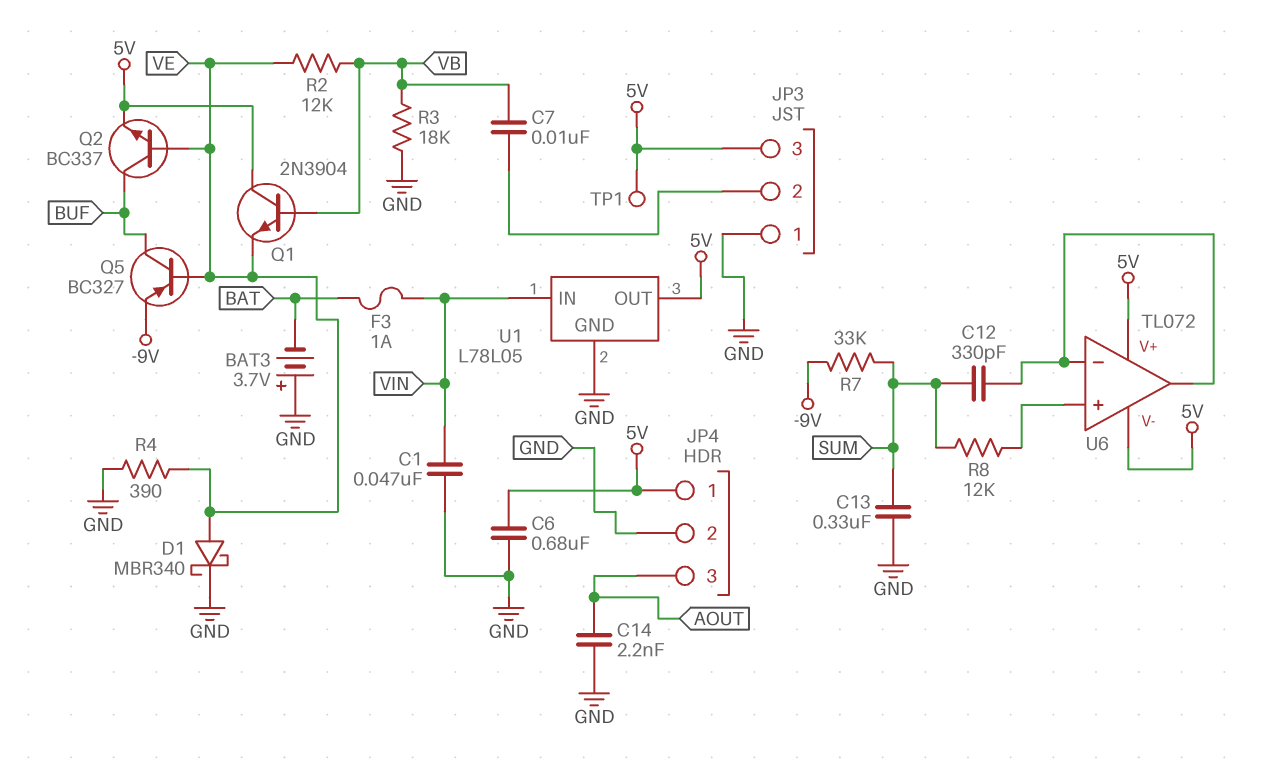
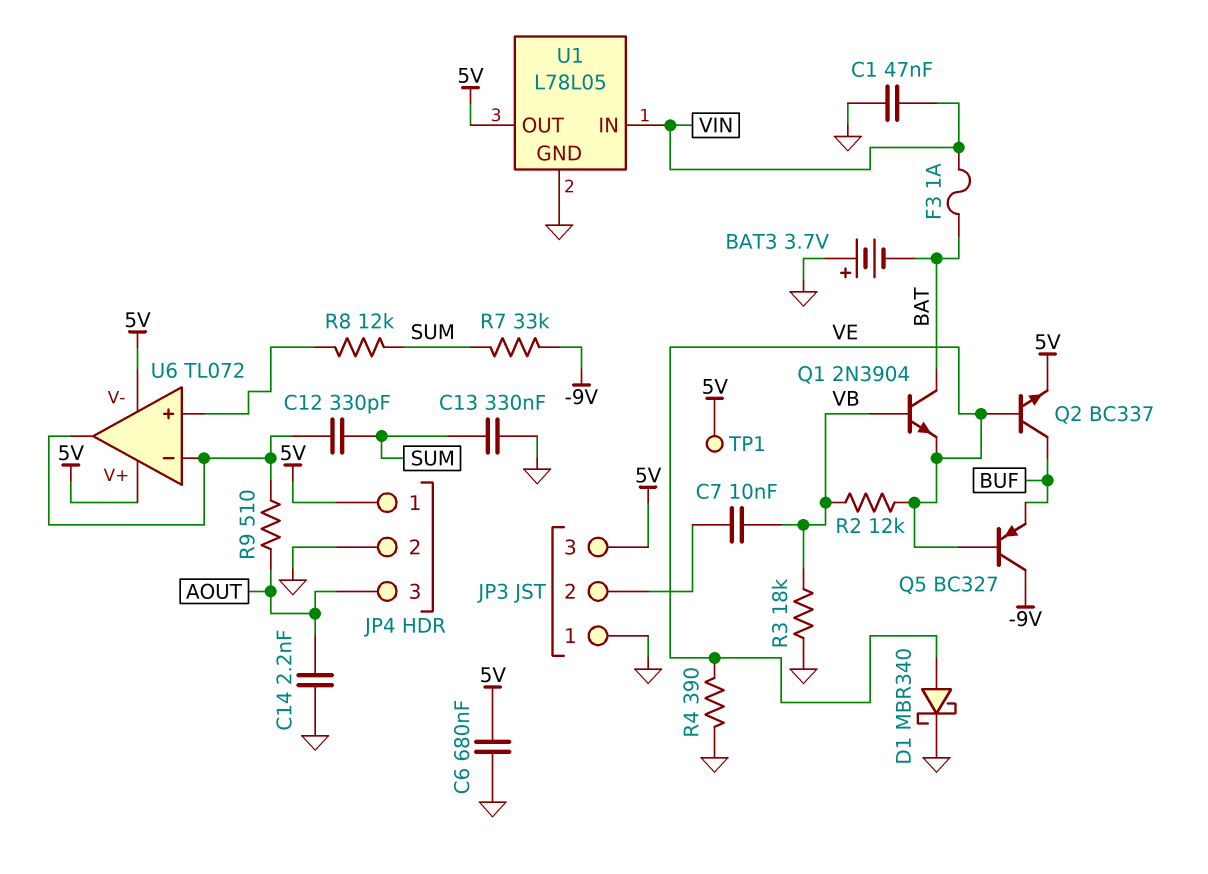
Q1: NPN 2N3904 (B VB, C 5V, E VE) -> NPN 2N3904 (B VB, C BAT, E VE)
Q5: PNP BC327 (B VE, C BUF, E -9V) -> PNP BC327 (B VE, C -9V, E BUF)
R9: none -> 510 (AOUT, U6/in-)

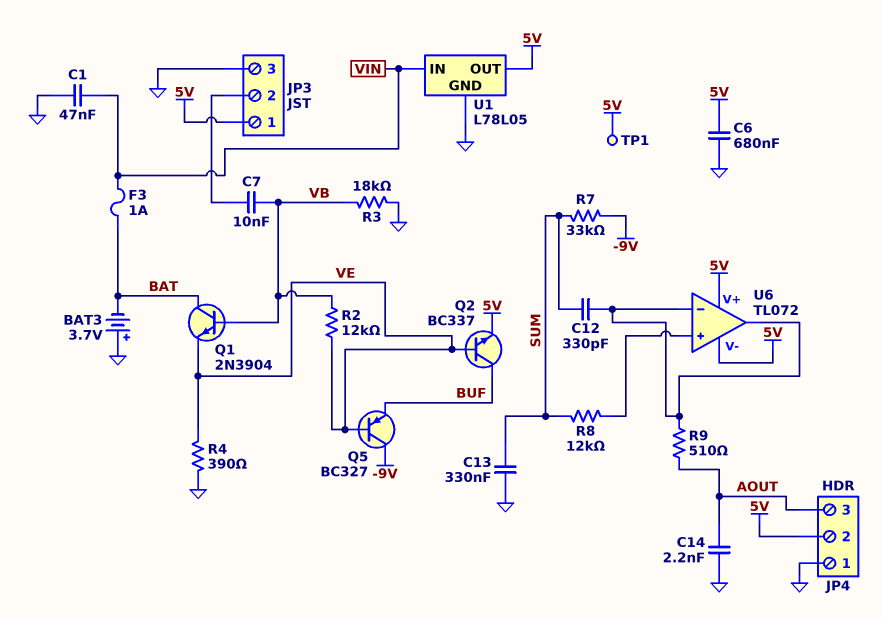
D1: schottky MBR340 (A VE, K GND) -> none
JP3 pin 1: GND -> 5V
JP3 pin 3: 5V -> GND
JP4 pin 1: 5V -> GND
JP4 pin 2: GND -> 5V

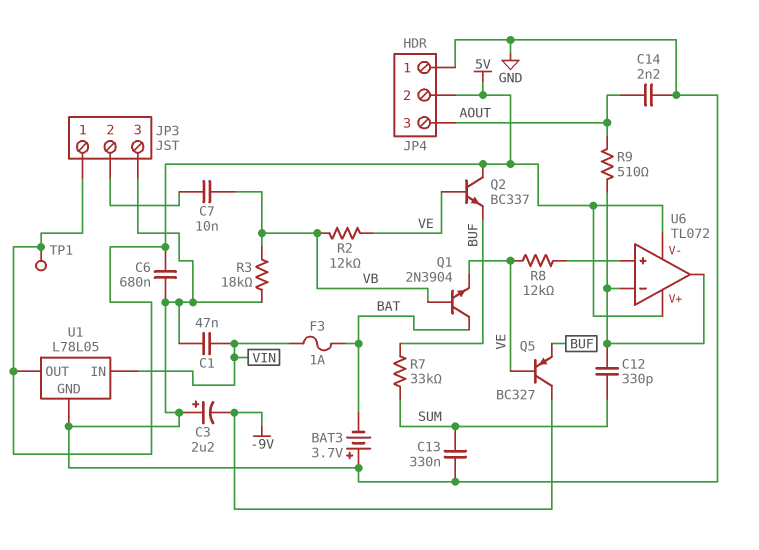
C3: none -> 2.2uF (plus GND, minus -9V)
Q2: NPN BC337 (B VE, C BUF, E 5V) -> NPN BC337 (B VE, C 5V, E BUF)
R4: 390 (GND, VE) -> none
R7: 33k (-9V, SUM) -> 33k (BUF, SUM)
R8: 12k (SUM, U6/in+) -> 12k (U6/in+, VE)

